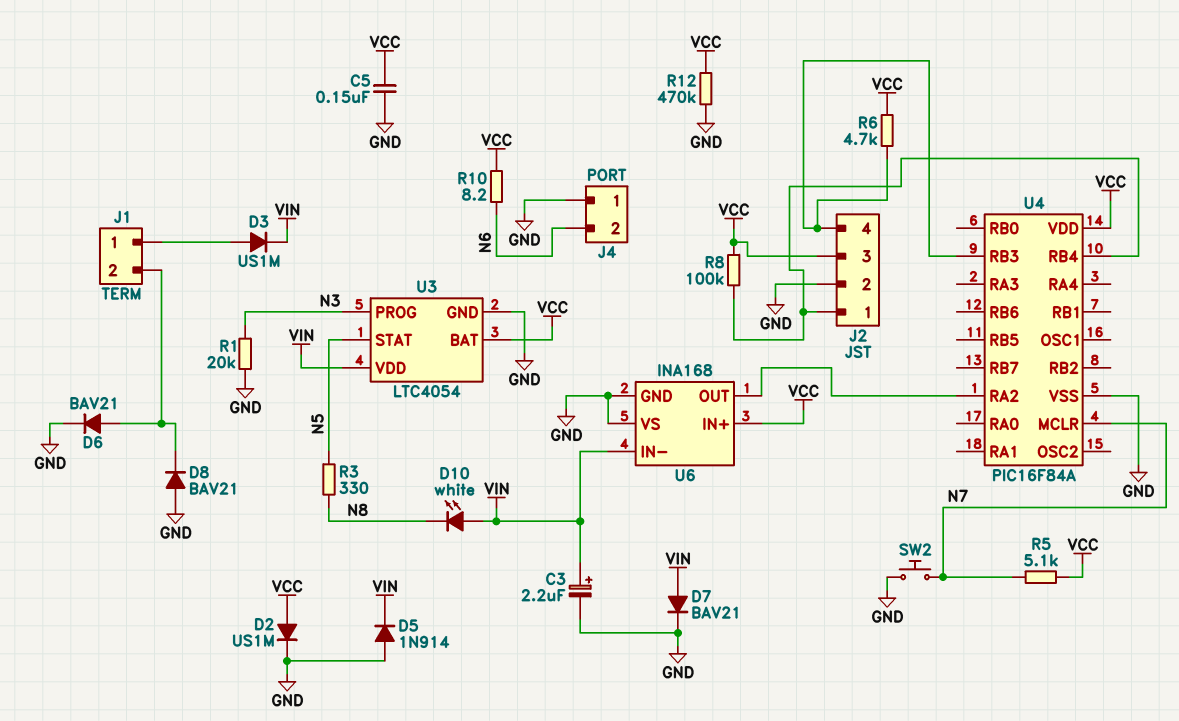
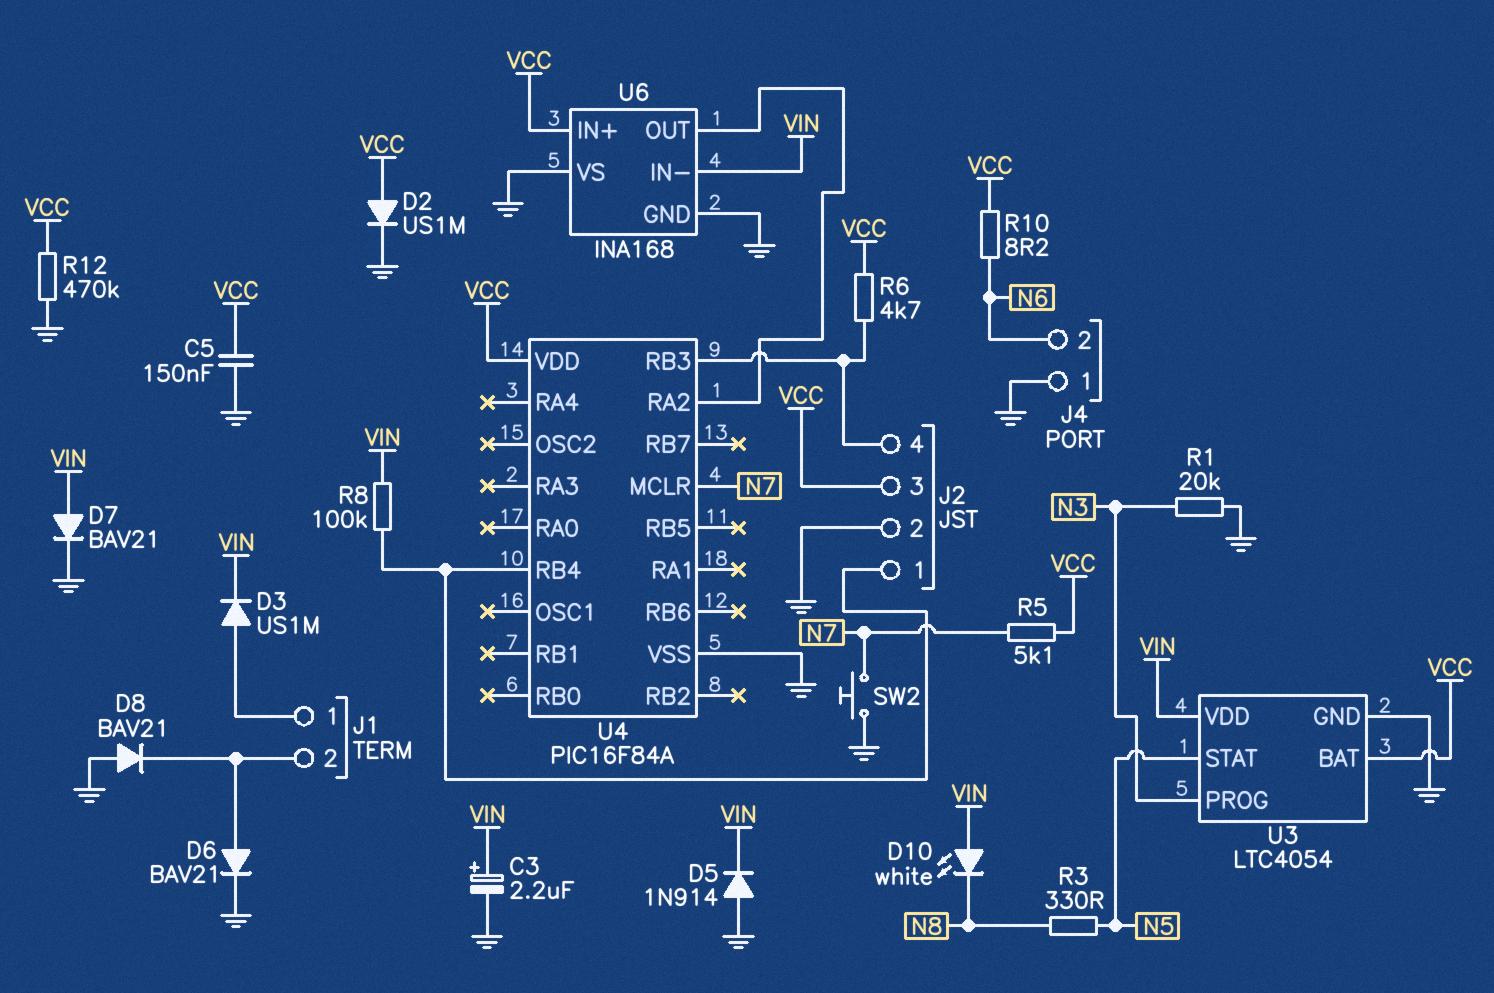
R8: 100k (J2/1, VCC) -> 100k (J2/1, VIN)

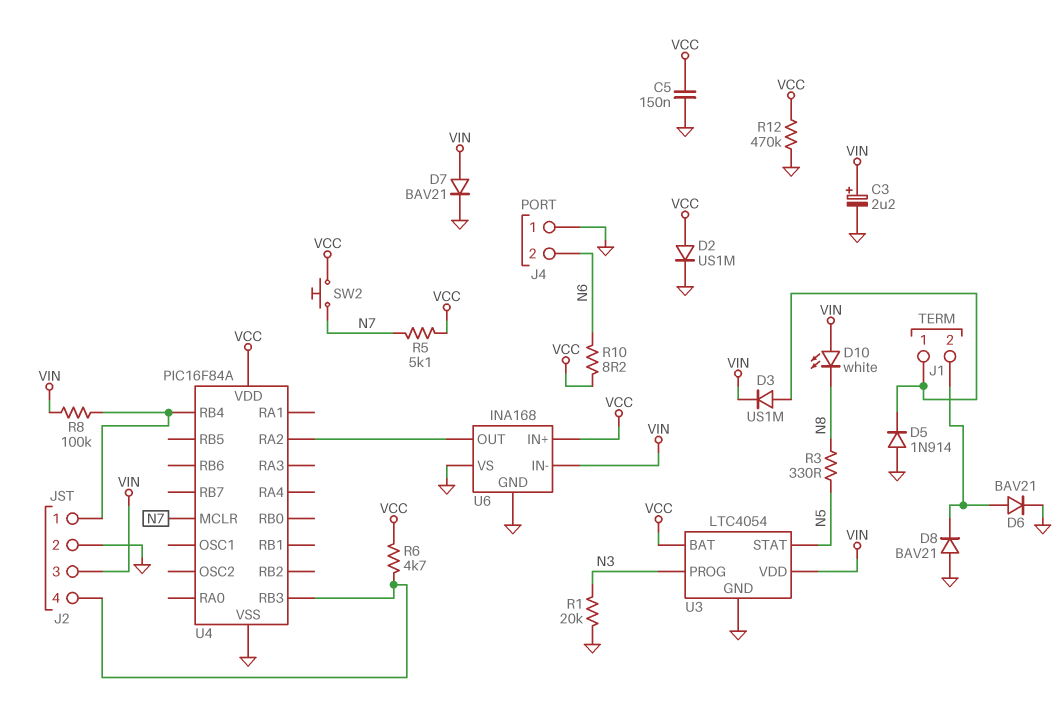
D5: diode 1N914 (A GND, K VIN) -> diode 1N914 (A GND, K J1/1)
J2 pin 3: VCC -> VIN
SW2: button (GND, N7) -> button (N7, VCC)

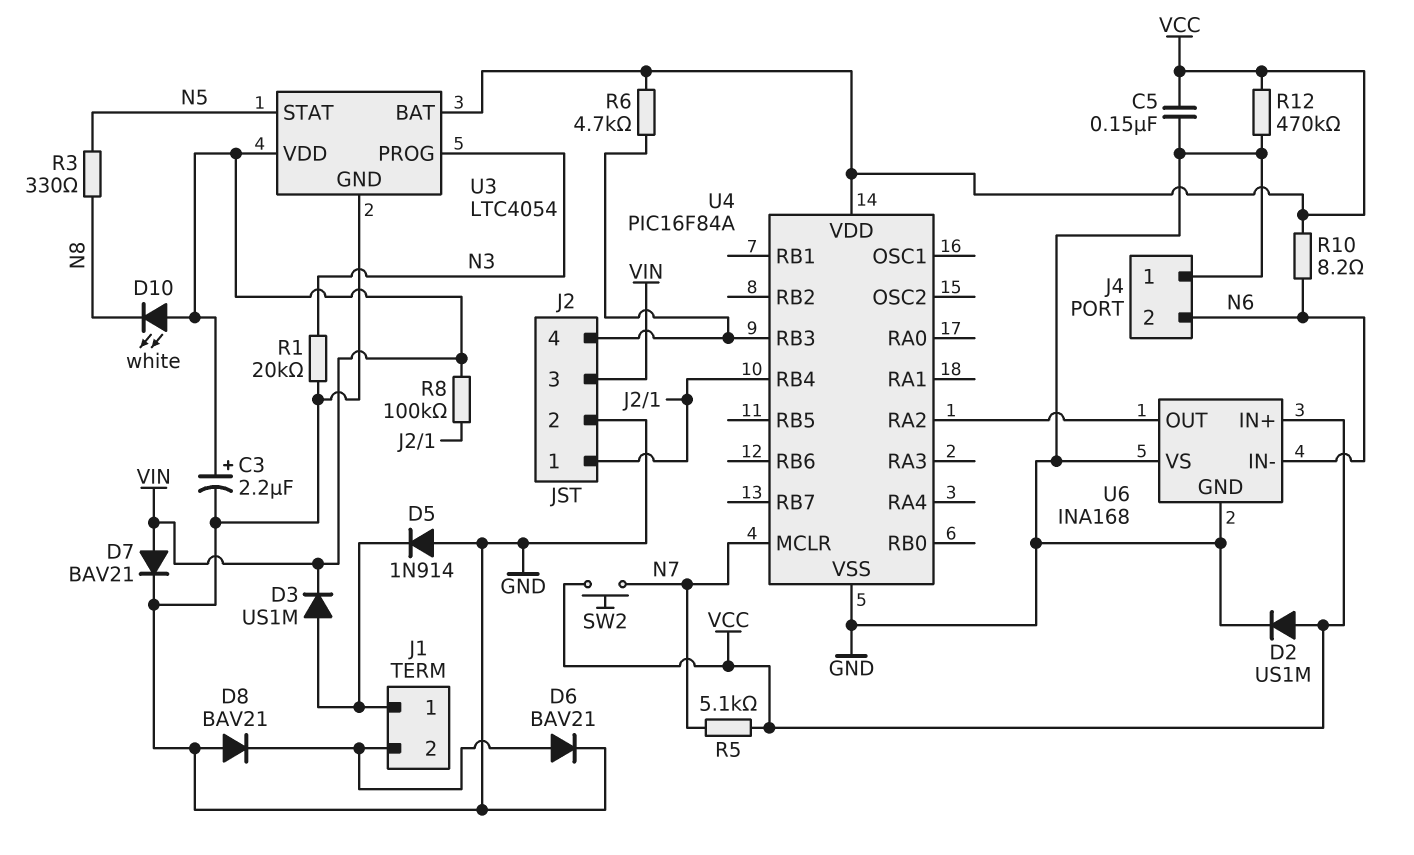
U6 pin IN-: VIN -> N6

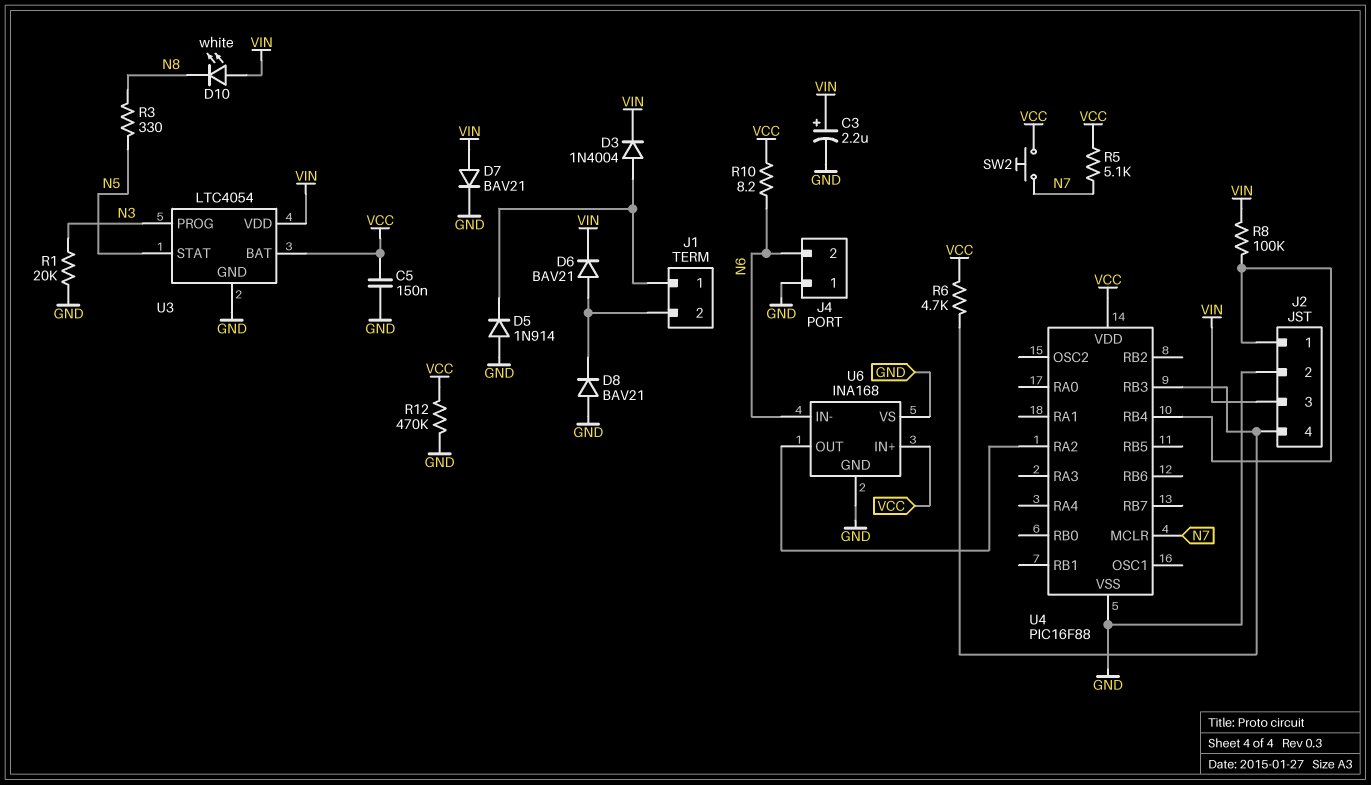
D2: diode US1M (A VCC, K GND) -> none
D3: diode US1M (A J1/1, K VIN) -> diode 1N4004 (A J1/1, K VIN)
D6: diode BAV21 (A J1/2, K GND) -> diode BAV21 (A J1/2, K VIN)
U4: PIC16F84A -> PIC16F88

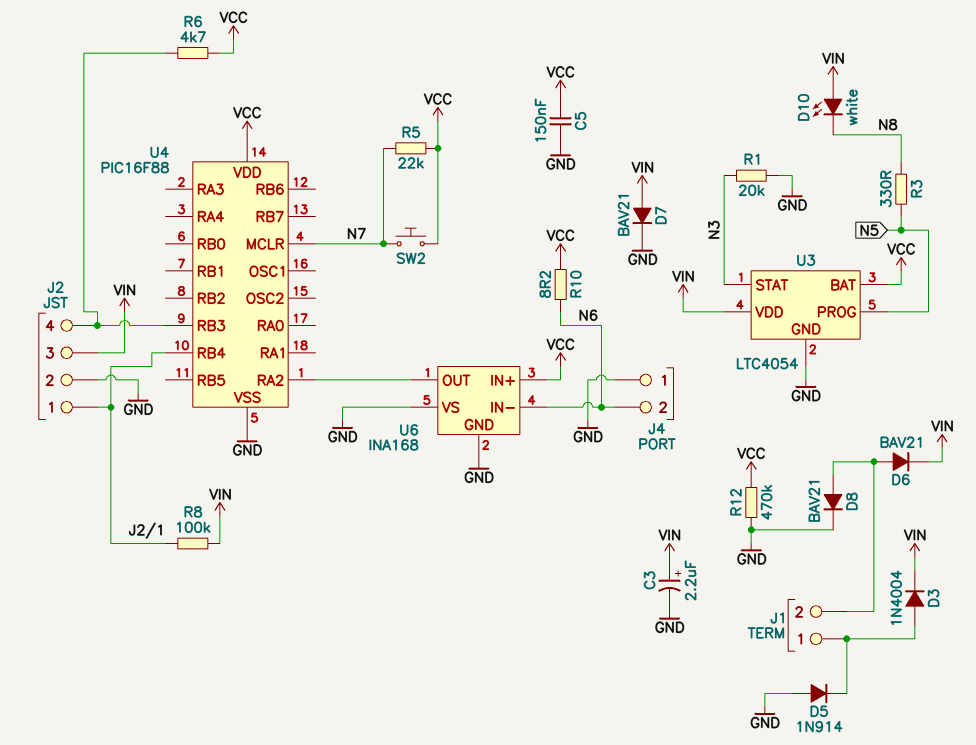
D8: diode BAV21 (A GND, K J1/2) -> diode BAV21 (A J1/2, K GND)
R5: 5.1k (N7, VCC) -> 22k (N7, VCC)
U3 pin PROG: N3 -> N5
U3 pin STAT: N5 -> N3

